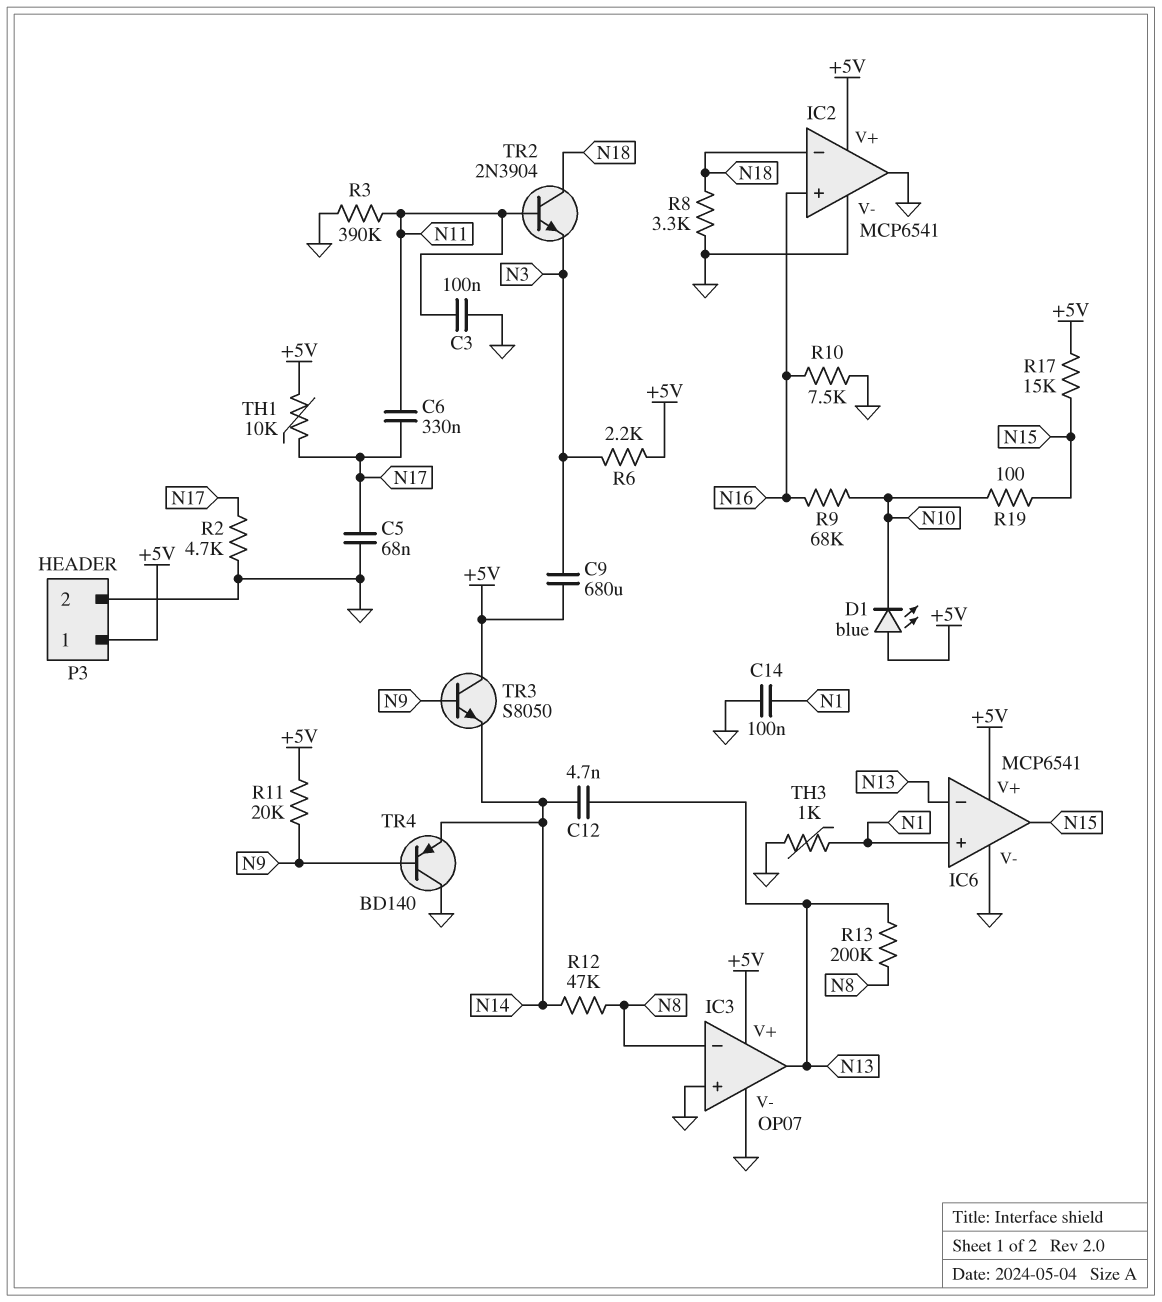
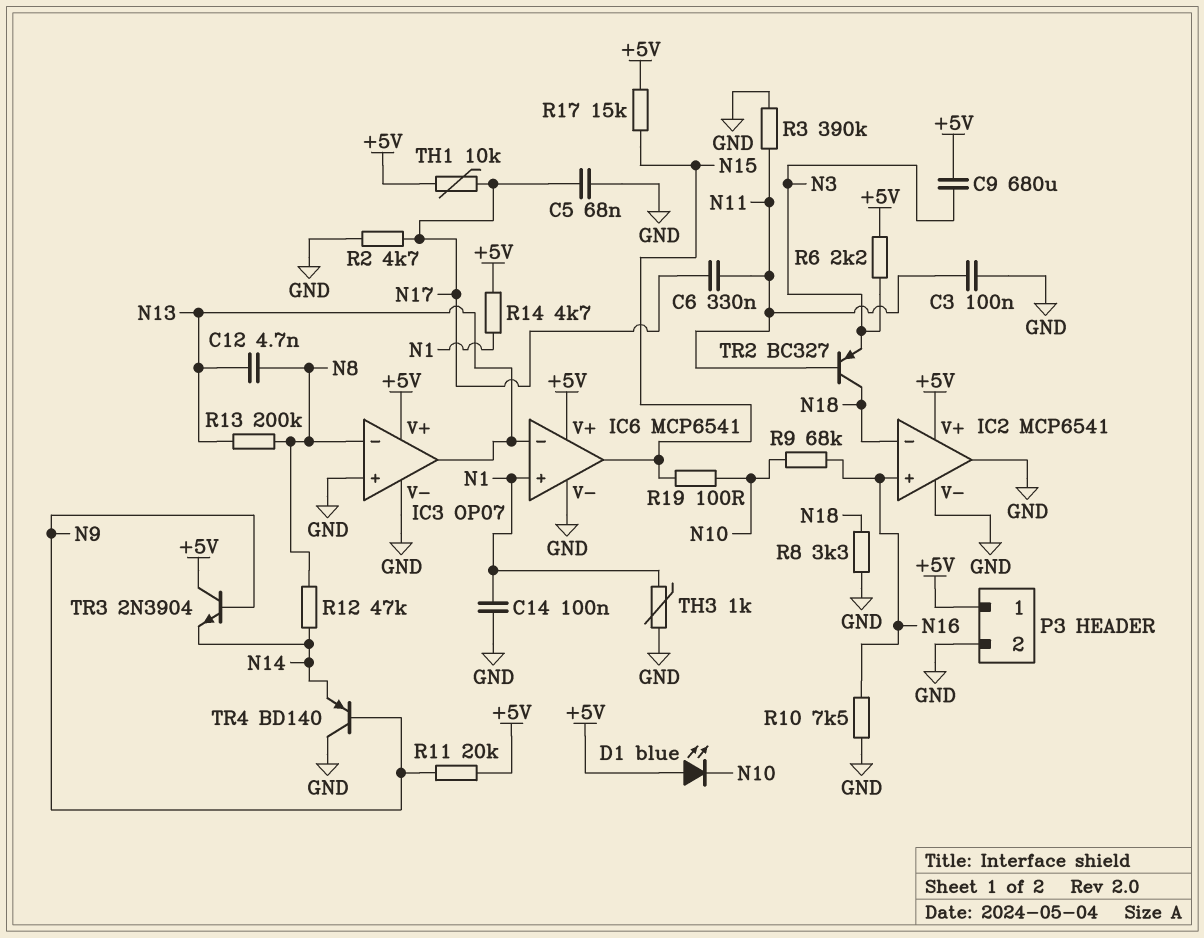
C12: 4.7nF (N13, N14) -> 4.7nF (N8, N13)
R14: none -> 4.7k (+5V, N1)
TR2: NPN 2N3904 (B N11, C N18, E N3) -> PNP BC327 (B N11, C N18, E N3)
TR3: NPN S8050 (B N9, C +5V, E N14) -> NPN 2N3904 (B N9, C +5V, E N14)

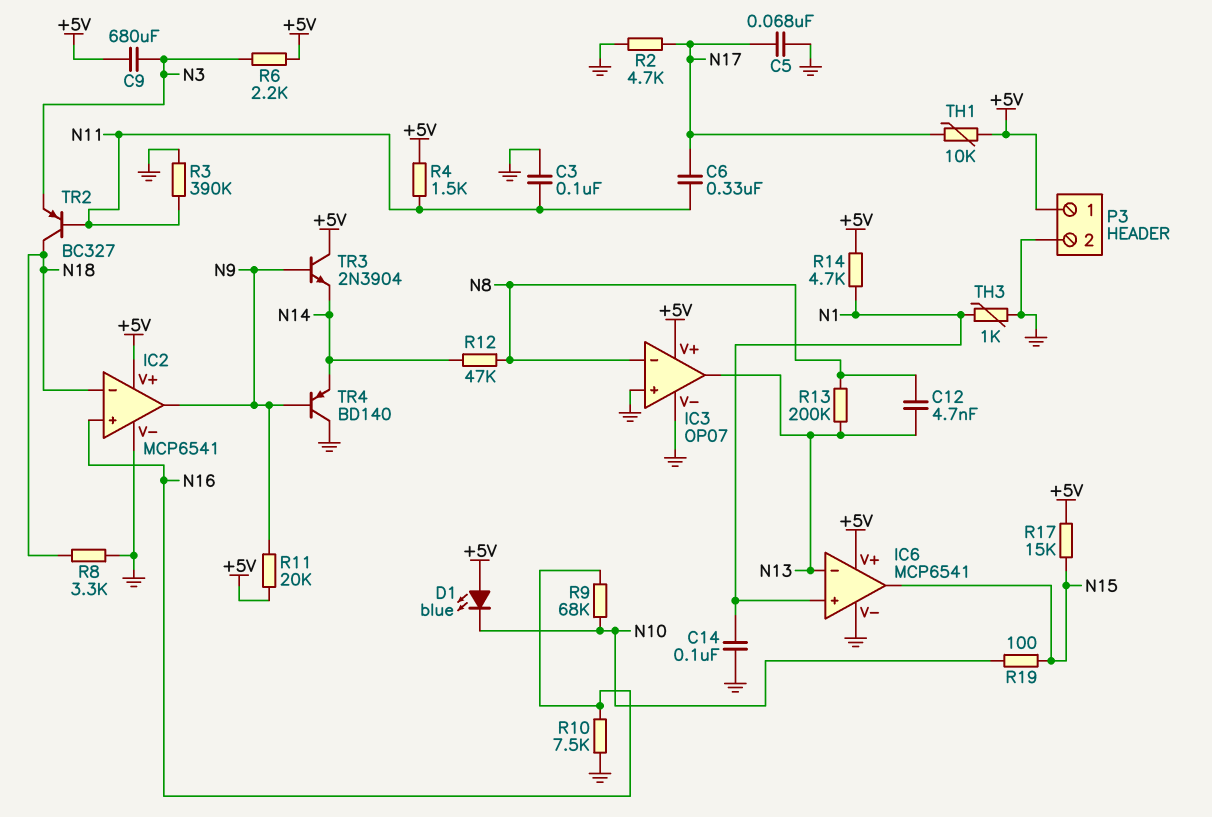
IC2 pin out: GND -> N9
R4: none -> 1.5k (+5V, N11)

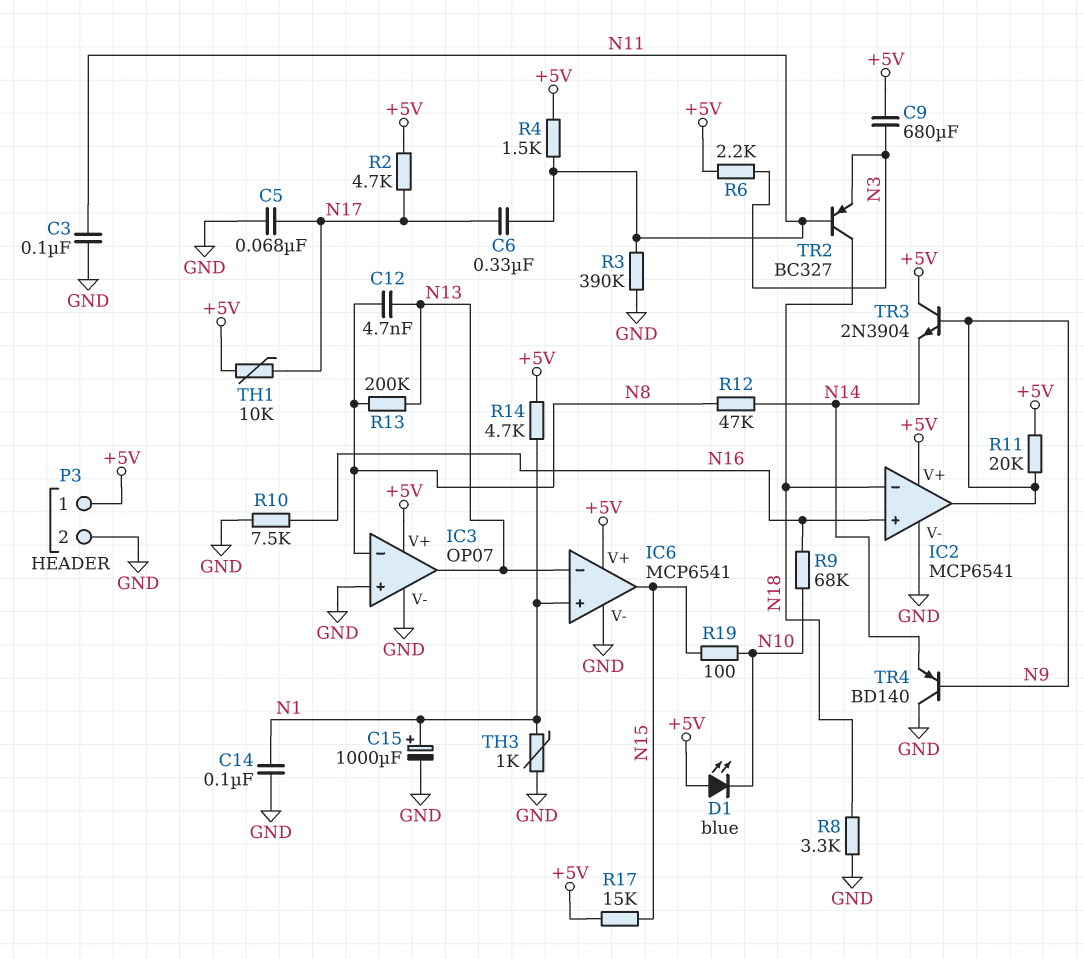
C15: none -> 1000uF (plus N1, minus GND)
R2: 4.7k (GND, N17) -> 4.7k (+5V, N17)

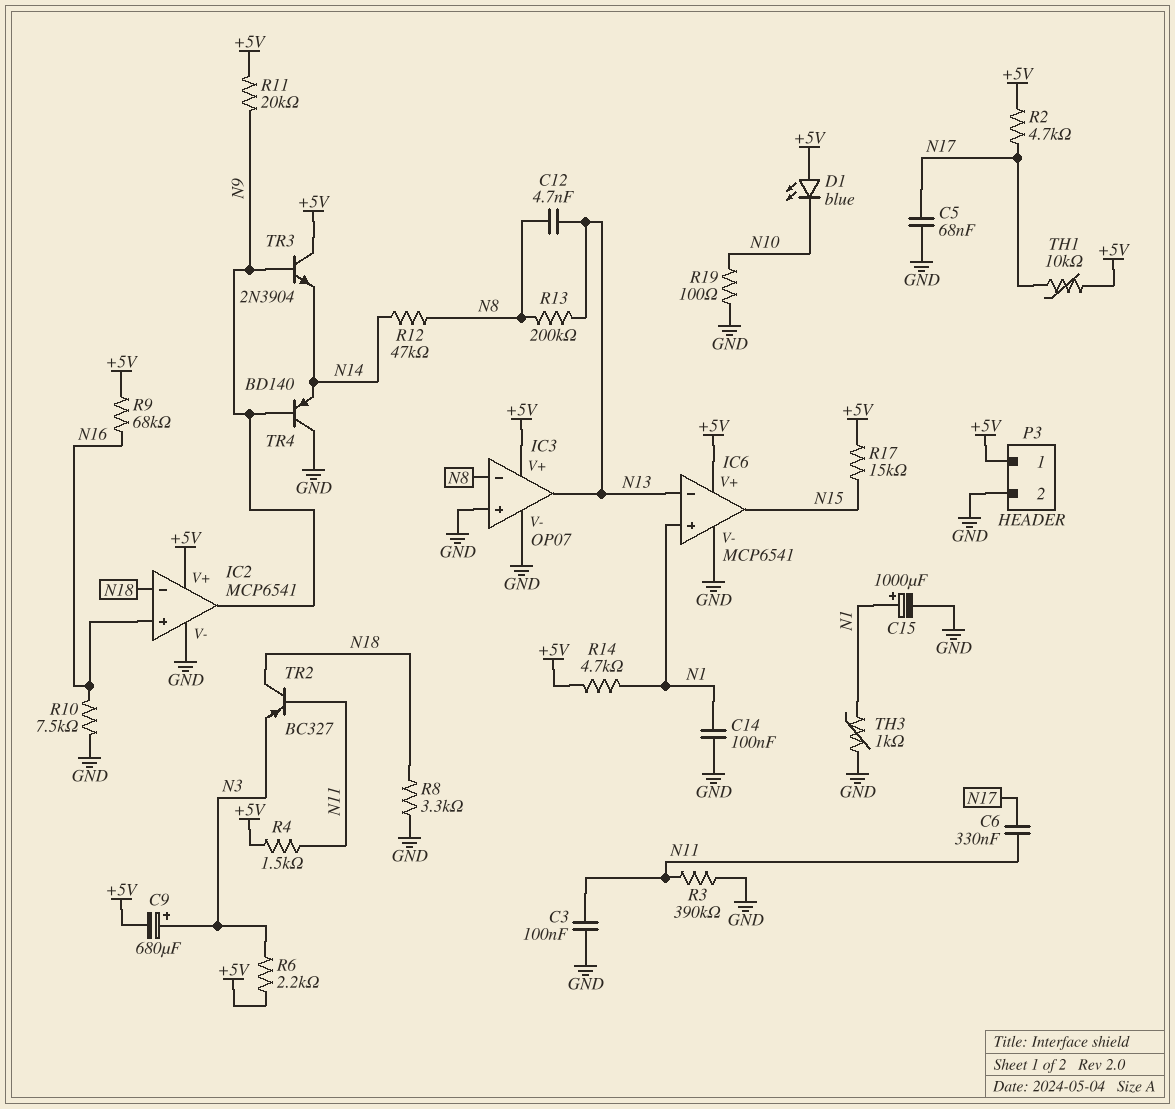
C9: 680uF (+5V, N3) -> 680uF (plus N3, minus +5V)
R9: 68k (N10, N16) -> 68k (+5V, N16)
R19: 100 (N10, N15) -> 100 (GND, N10)

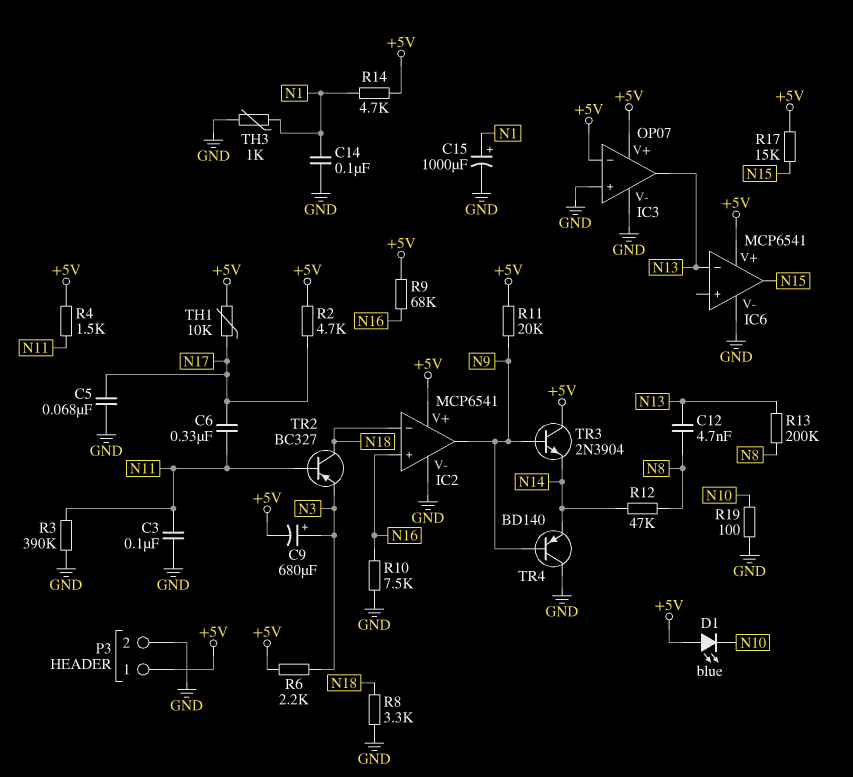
IC3 pin in-: N8 -> +5V
IC6 pin in+: N1 -> none

